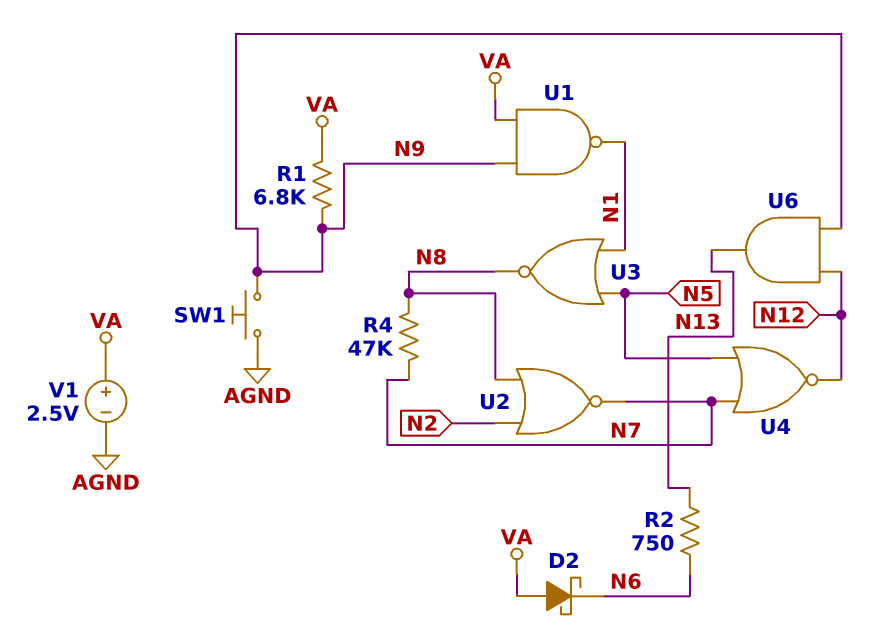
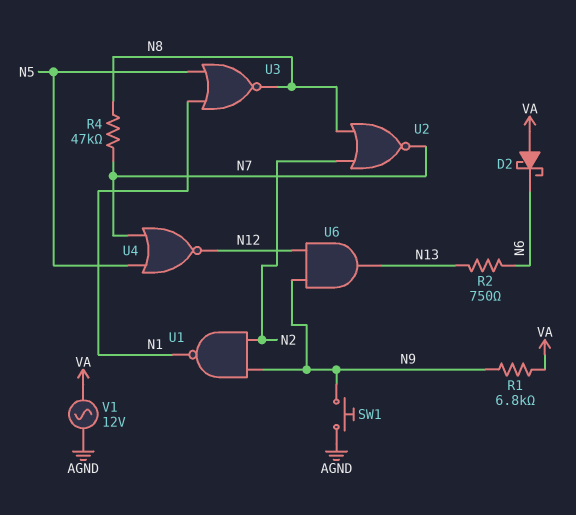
U1: NAND (in N9, in VA, out N1) -> NAND (in N2, in N9, out N1)
V1: 2.5V (plus VA, minus AGND) -> AC 12V (AGND, VA)

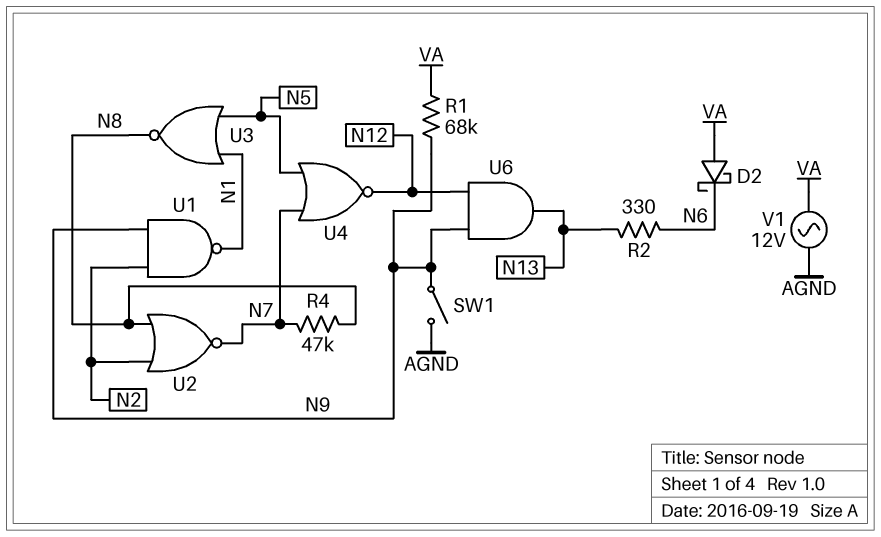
R1: 6.8k (N9, VA) -> 68k (N9, VA)
R2: 750 (N6, N13) -> 330 (N6, N13)
SW1: button (AGND, N9) -> switch (AGND, N9)

